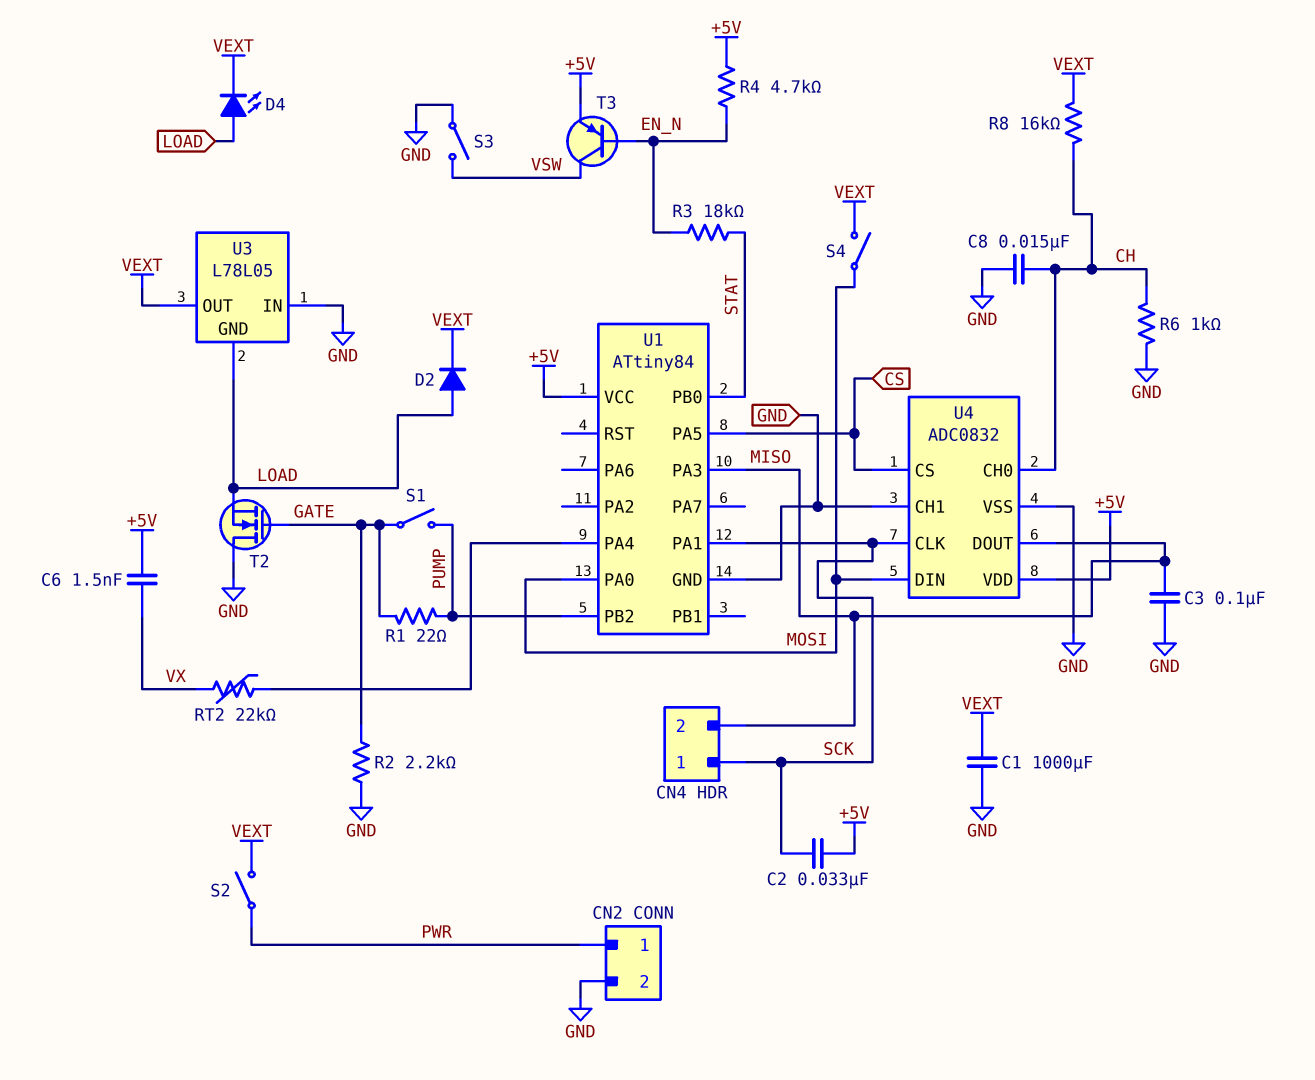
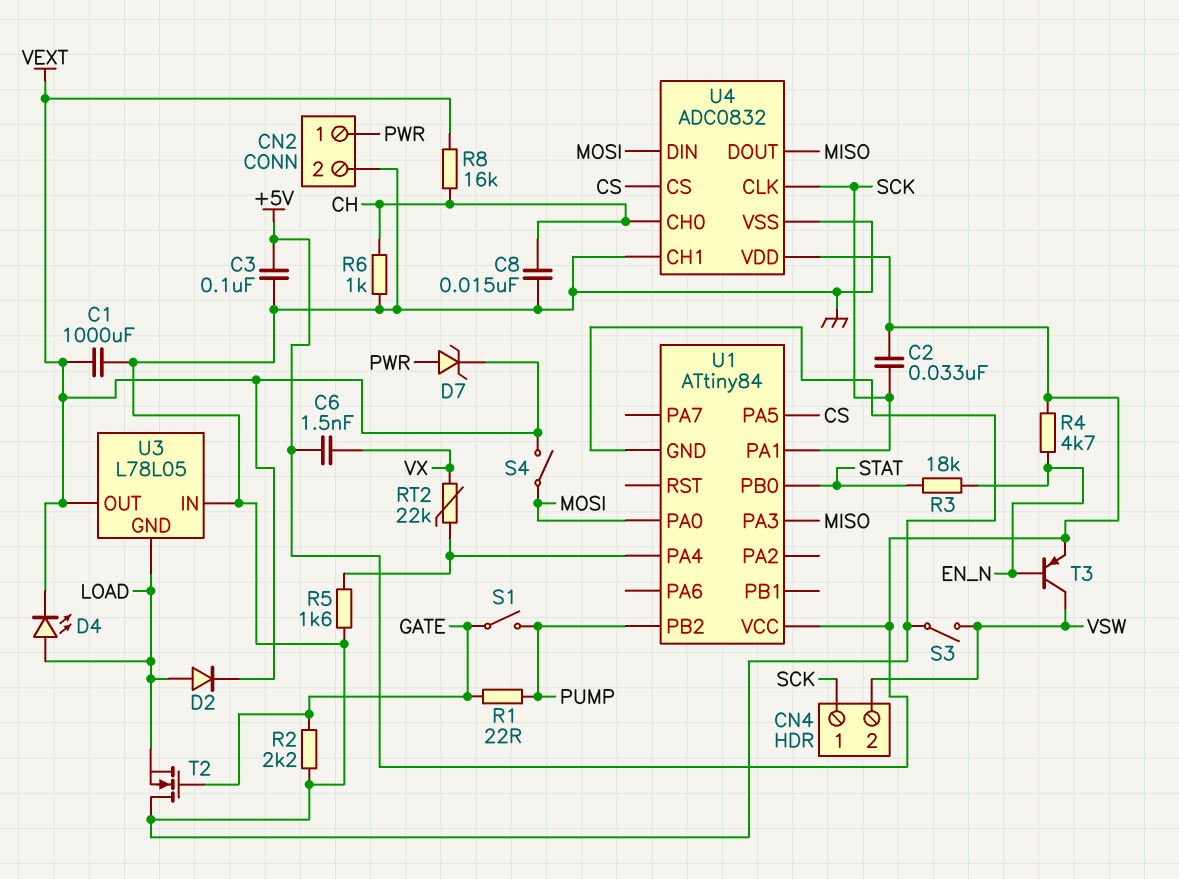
C3: 100nF (GND, MISO) -> 100nF (+5V, GND)
CN4 pin 2: MISO -> VSW
D7: none -> zener (A PWR, K VEXT)
R5: none -> 1.6k (GND, U1/PA4)
S2: switch (PWR, VEXT) -> none

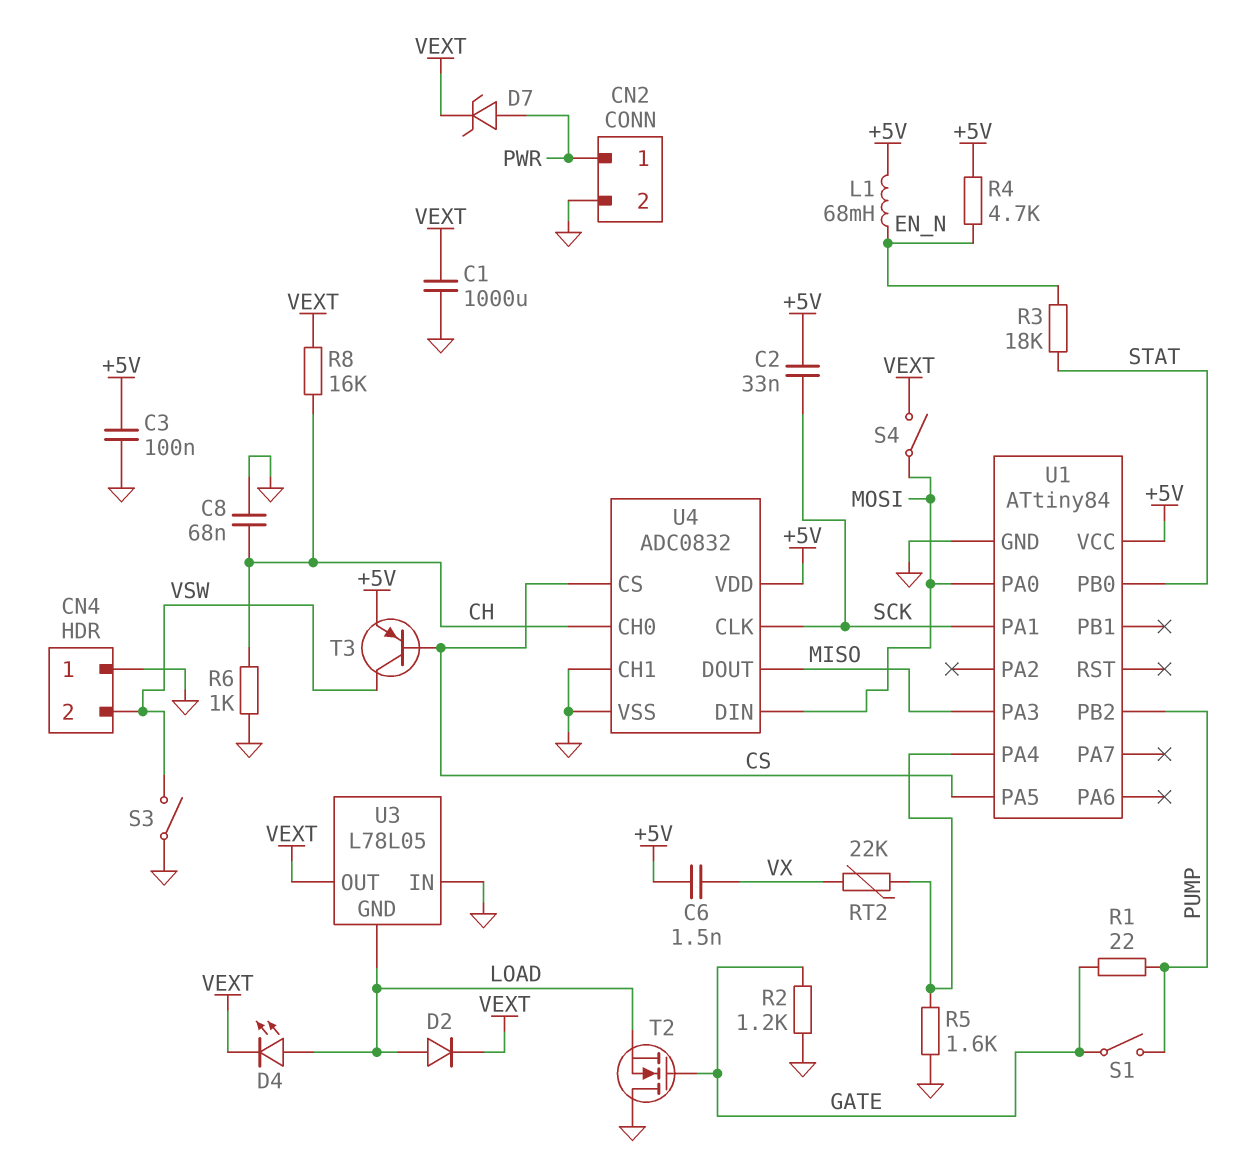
C8: 15nF (CH, GND) -> 68nF (CH, GND)
CN4 pin 1: SCK -> GND
L1: none -> 68mH (+5V, EN_N)
R2: 2.2k (GATE, GND) -> 1.2k (GATE, GND)
T3: PNP (B EN_N, C VSW, E +5V) -> PNP (B CS, C VSW, E +5V)

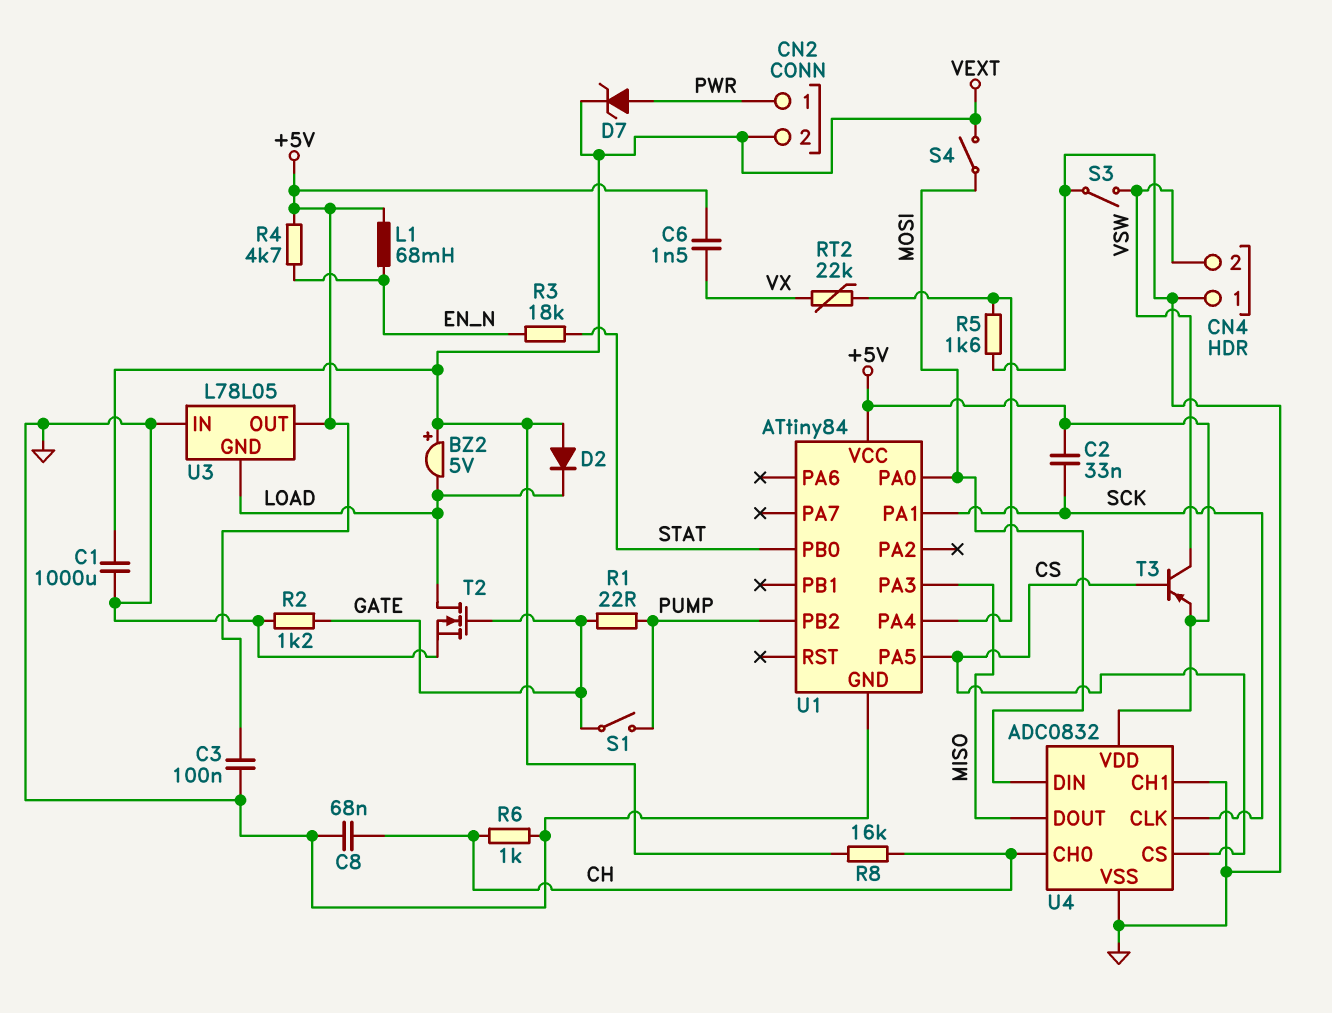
BZ2: none -> buzzer 5V (plus VEXT, minus LOAD)
CN2 pin 2: GND -> VEXT
D2: diode (A LOAD, K VEXT) -> diode (A VEXT, K LOAD)
D4: LED (A LOAD, K VEXT) -> none
T2: NMOS (G GATE, D GND, S LOAD) -> NMOS (G GATE, D LOAD, S GND)
U3 pin OUT: VEXT -> +5V

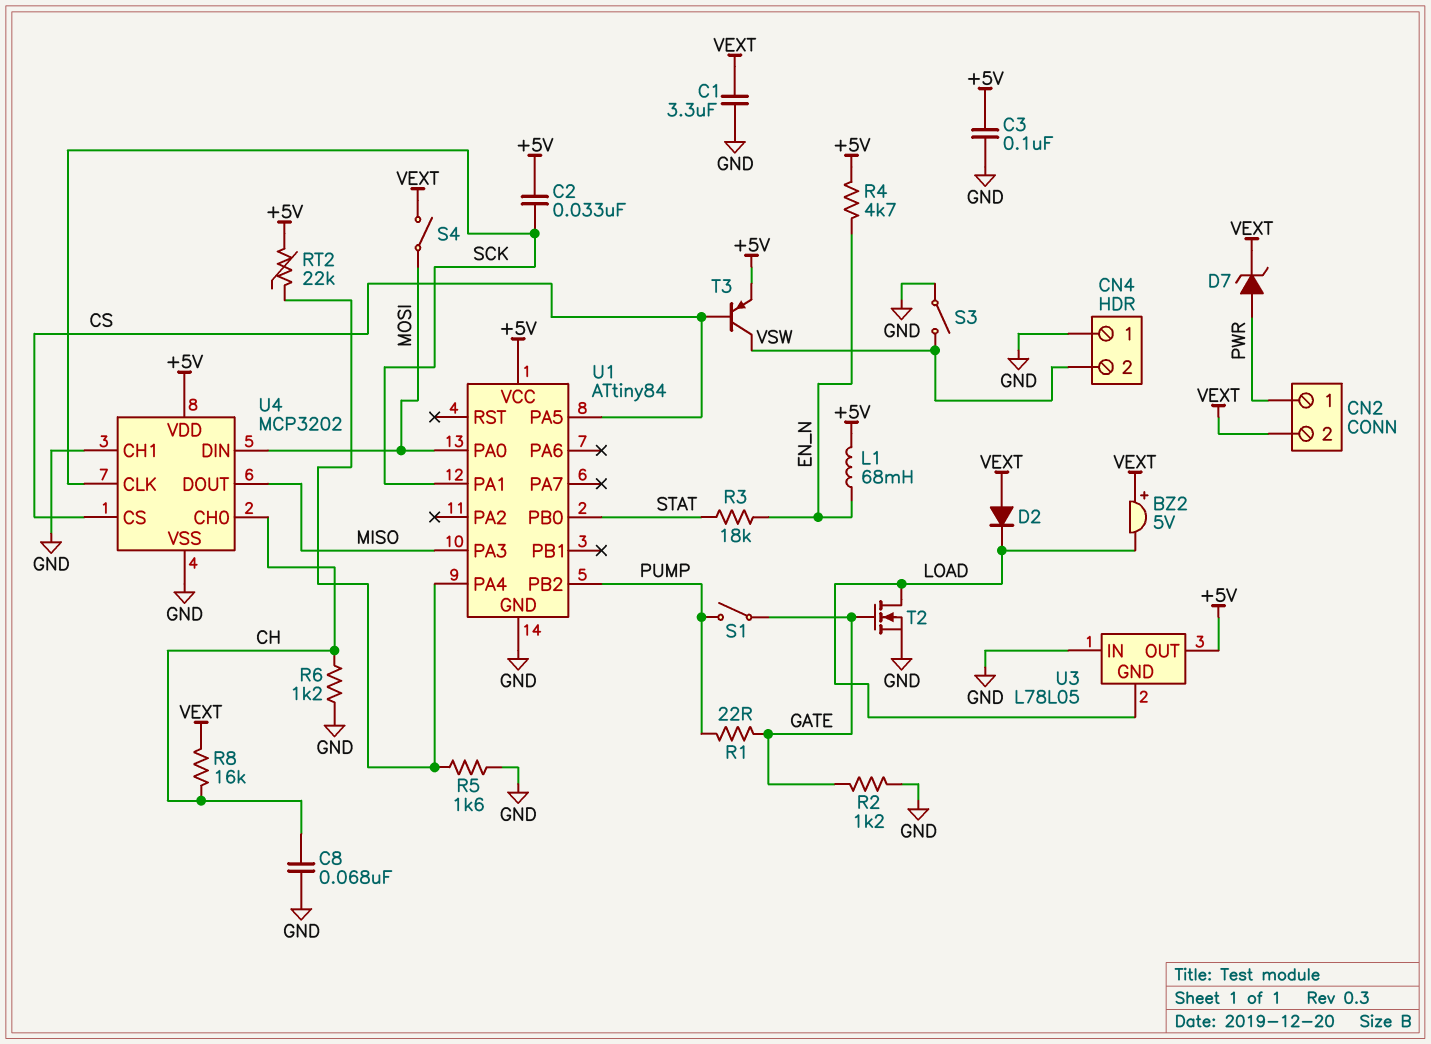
C1: 1000uF (GND, VEXT) -> 3.3uF (GND, VEXT)
C6: 1.5nF (+5V, VX) -> none
R6: 1k (CH, GND) -> 1.2k (CH, GND)
RT2: 22k (U1/PA4, VX) -> 22k (+5V, U1/PA4)
U4: ADC0832 -> MCP3202

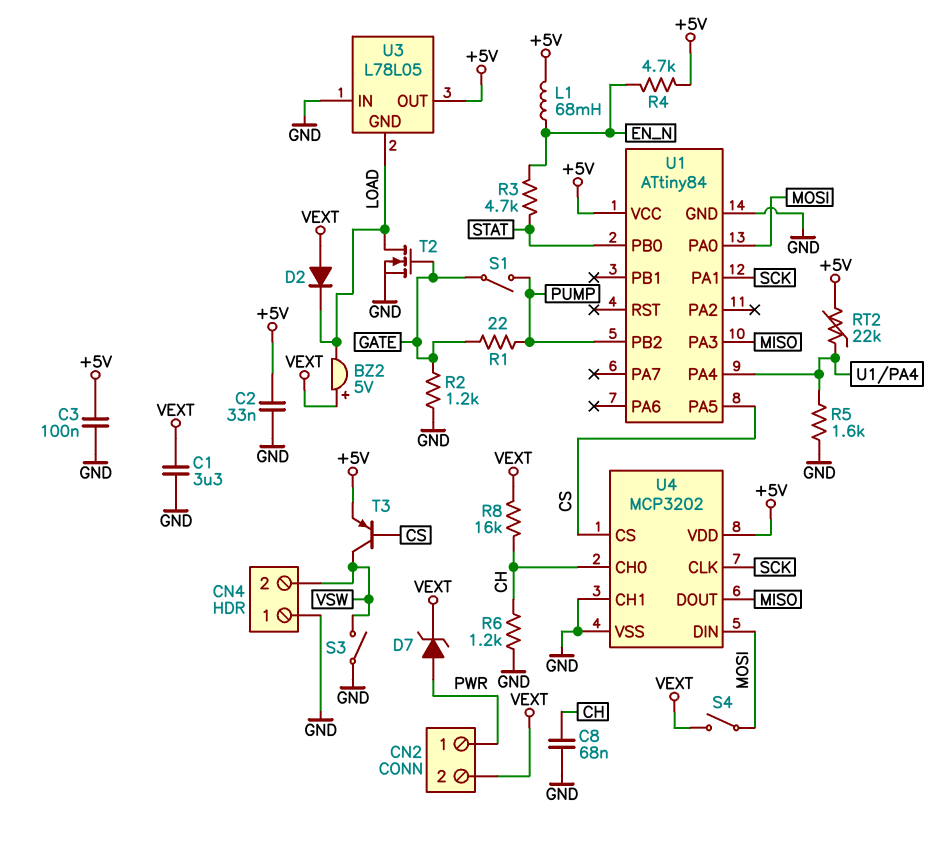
C2: 33nF (+5V, SCK) -> 33nF (+5V, GND)
R3: 18k (EN_N, STAT) -> 4.7k (EN_N, STAT)

